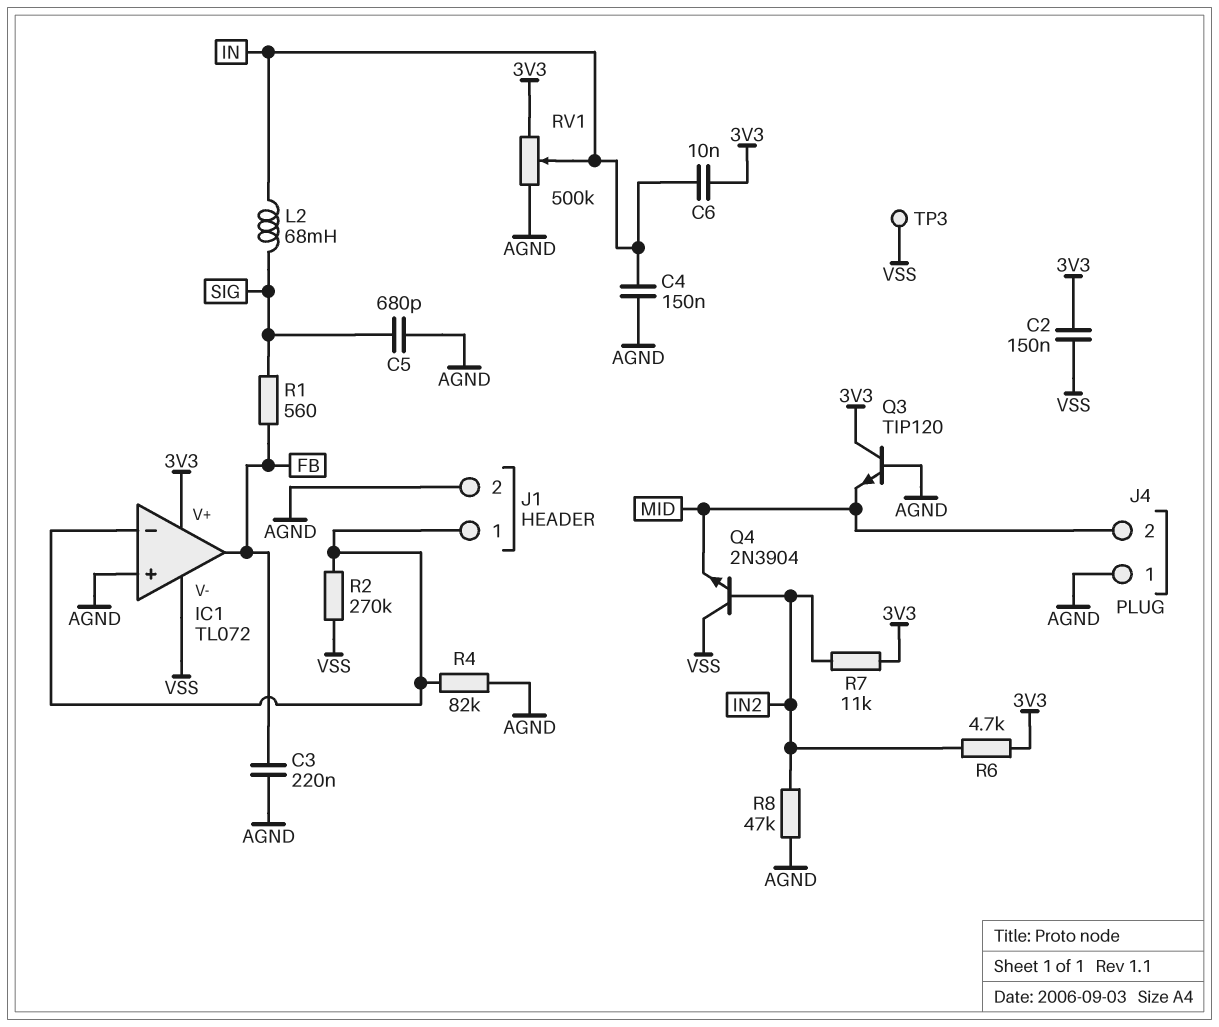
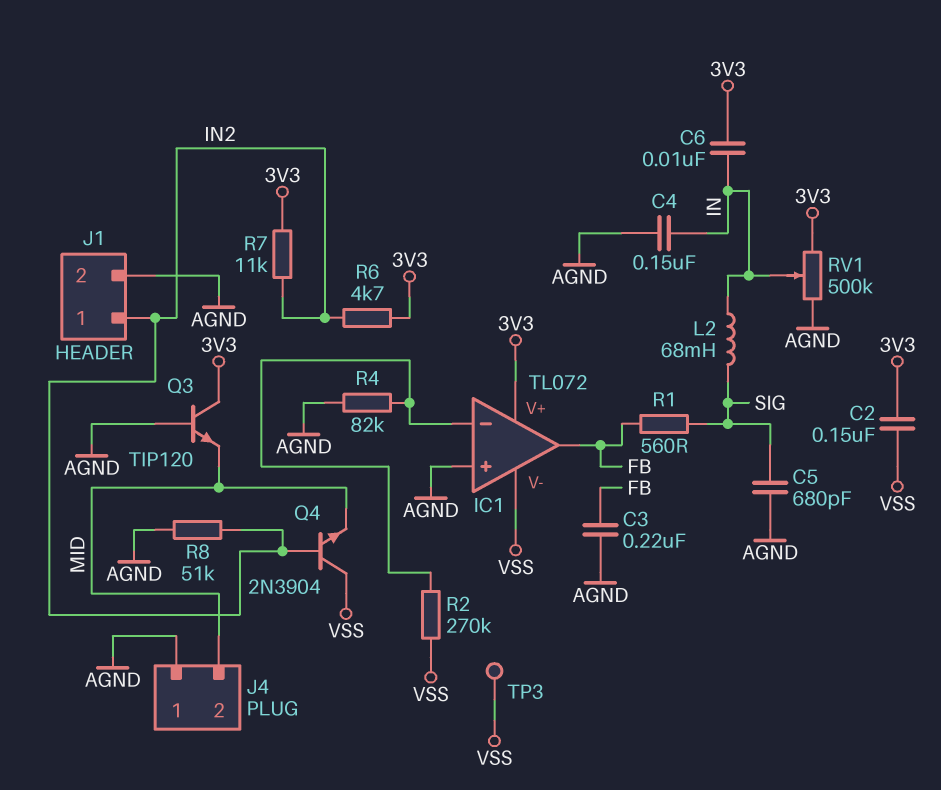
J1 pin 1: IC1/in- -> IN2
R8: 47k (AGND, IN2) -> 51k (AGND, IN2)

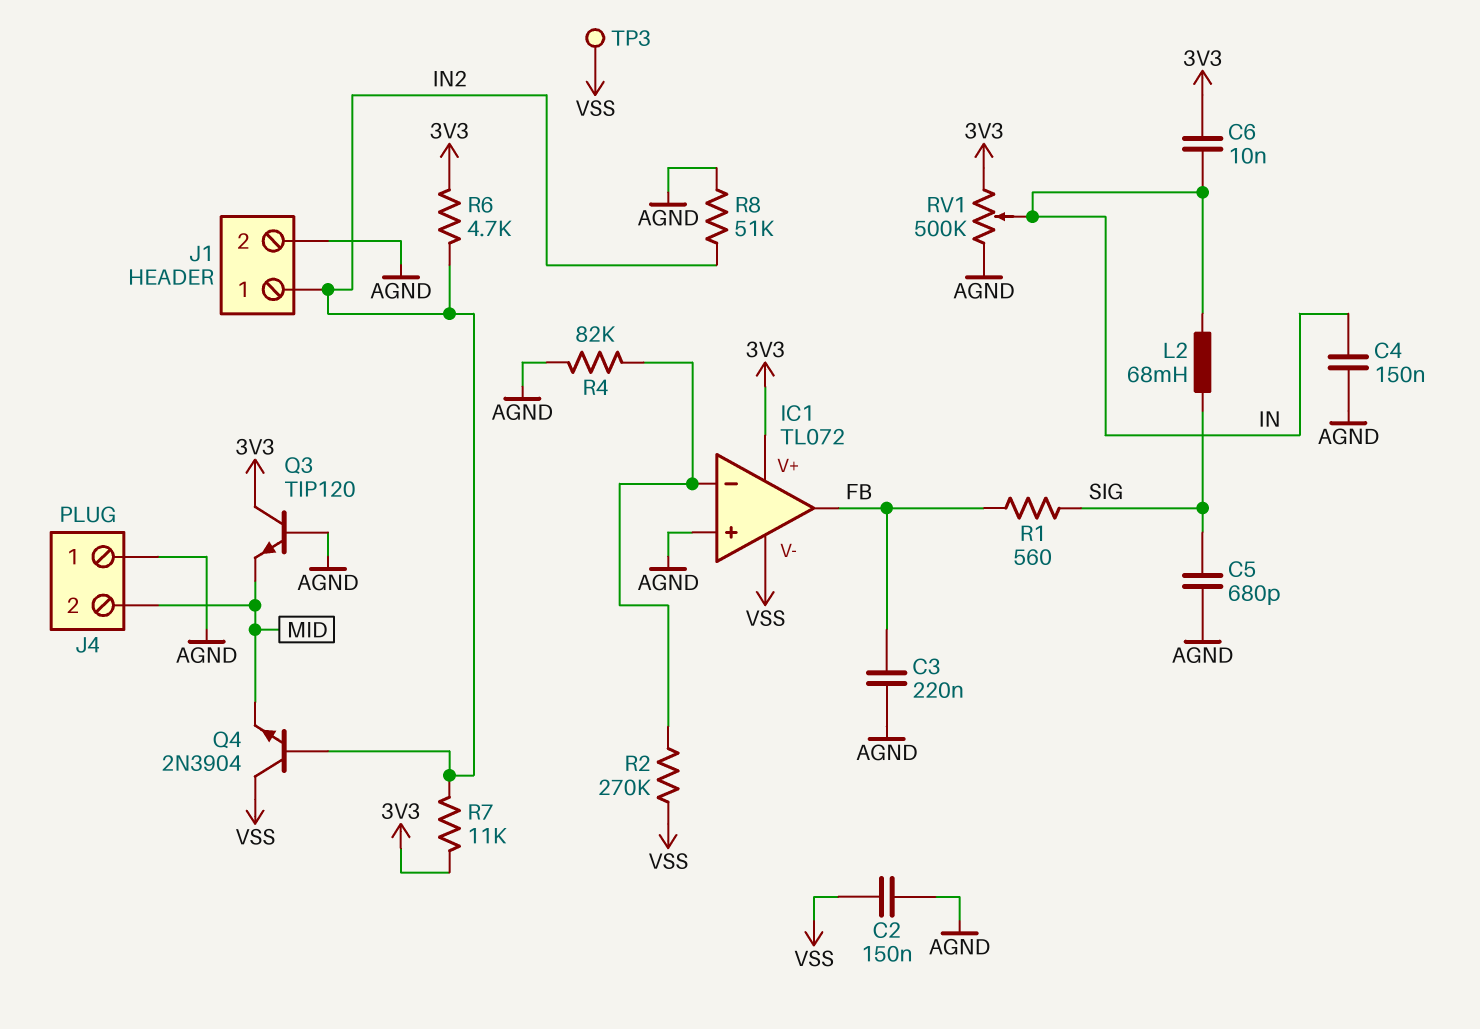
C2: 150nF (3V3, VSS) -> 150nF (AGND, VSS)

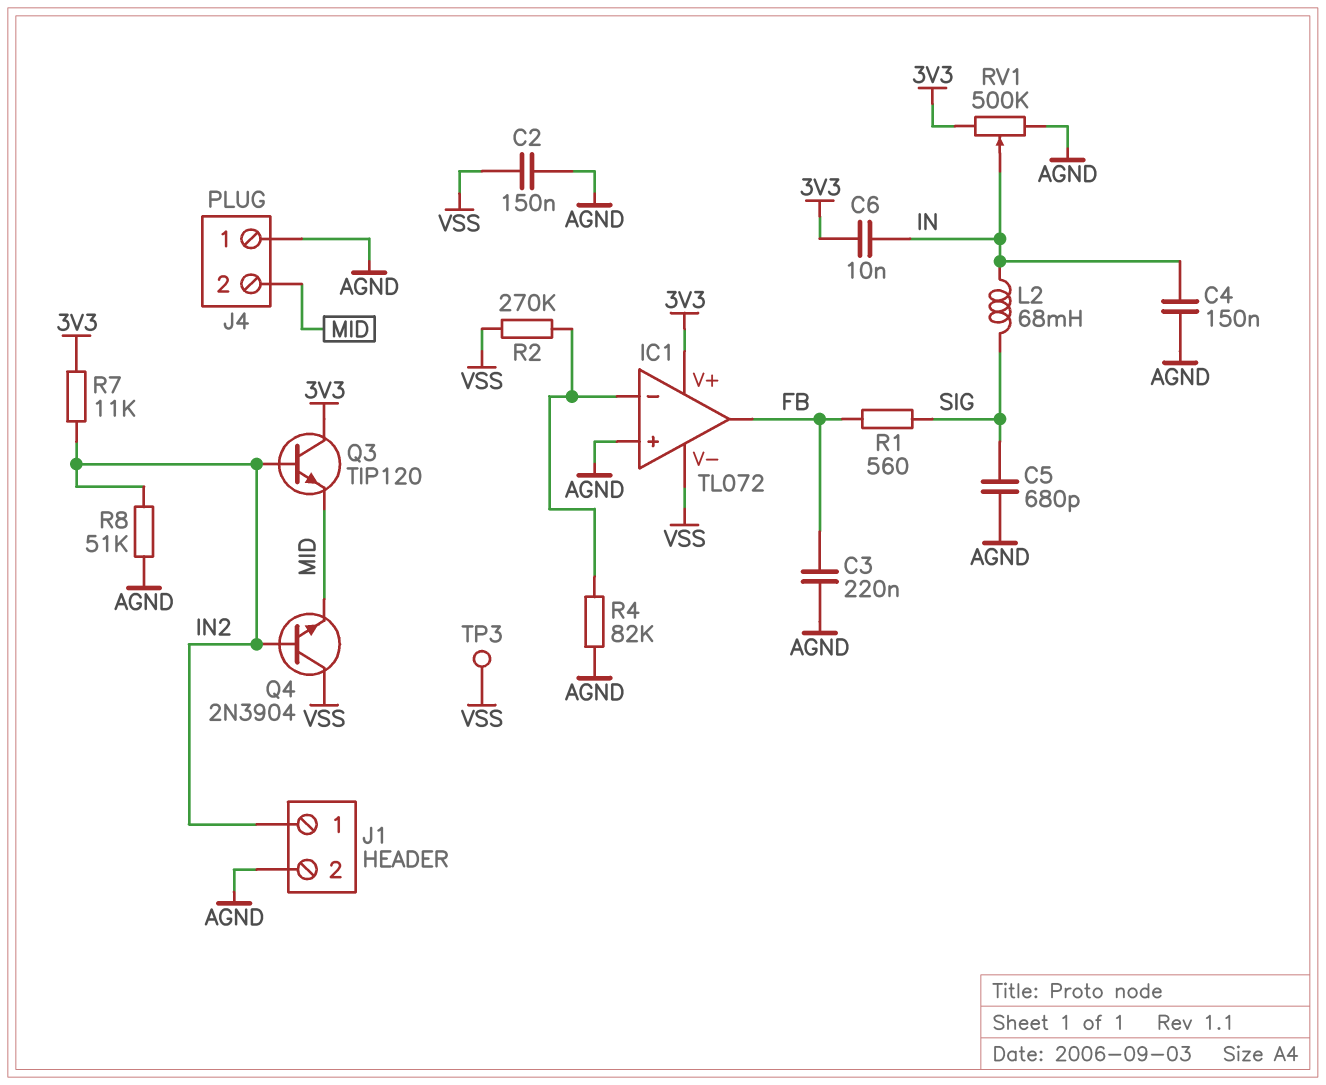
Q3: NPN TIP120 (B AGND, C 3V3, E MID) -> NPN TIP120 (B IN2, C 3V3, E MID)
R6: 4.7k (3V3, IN2) -> none

